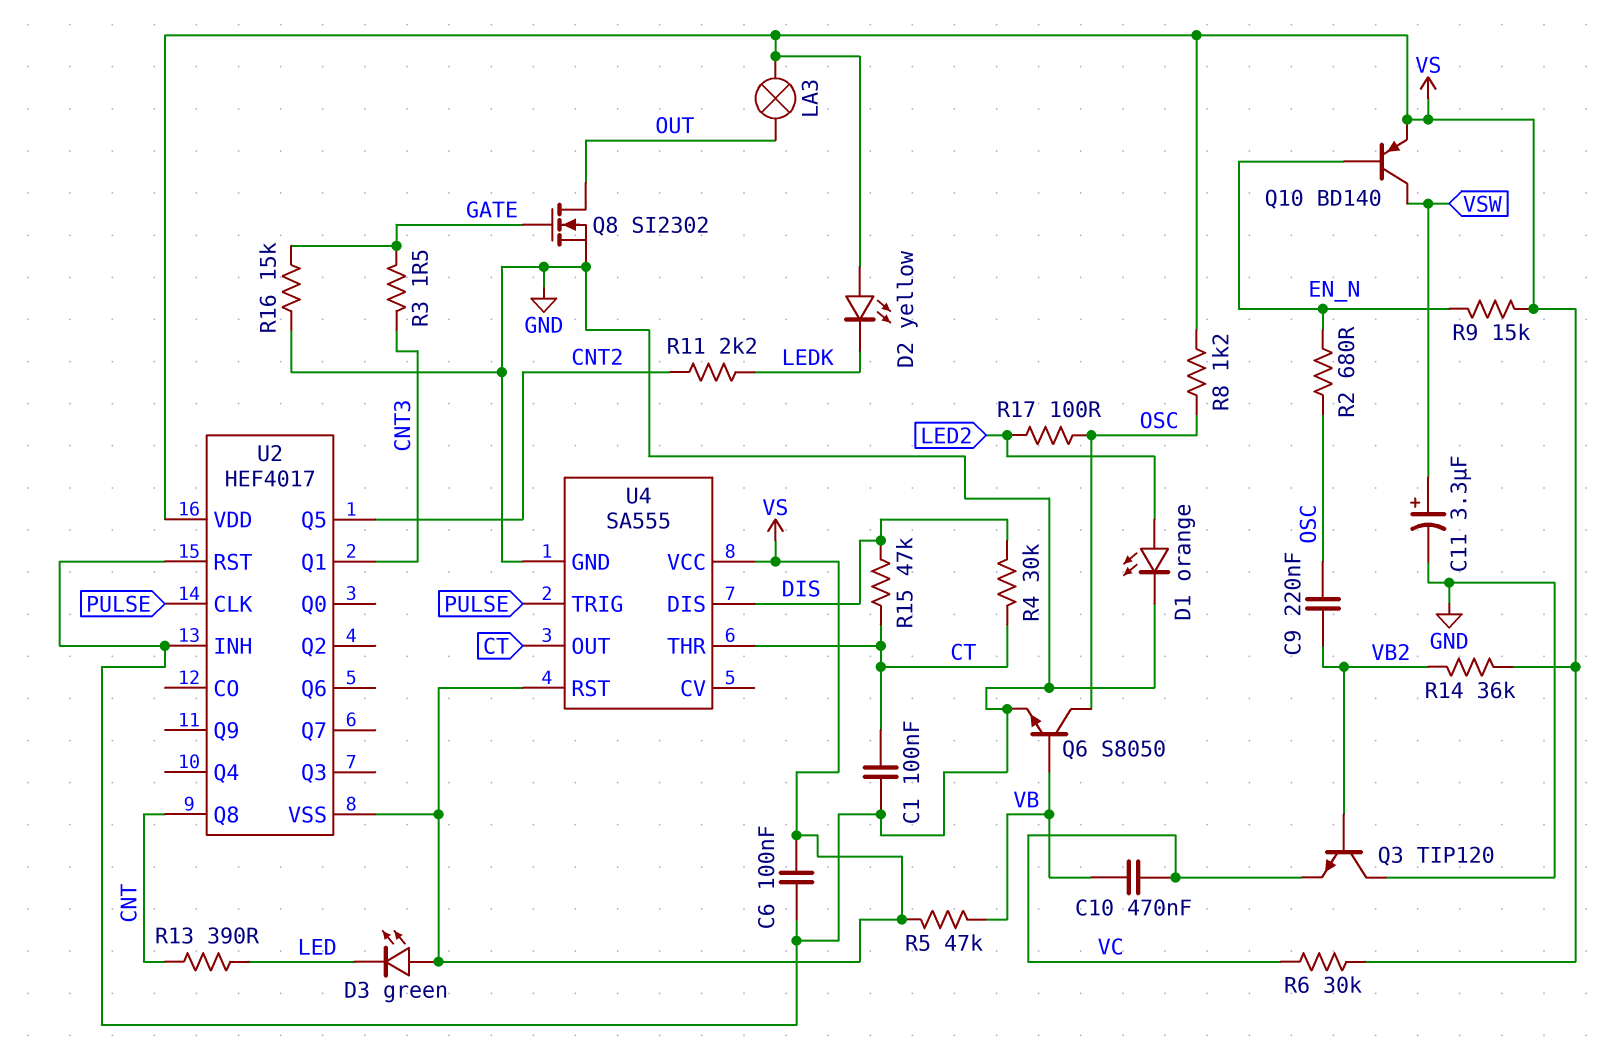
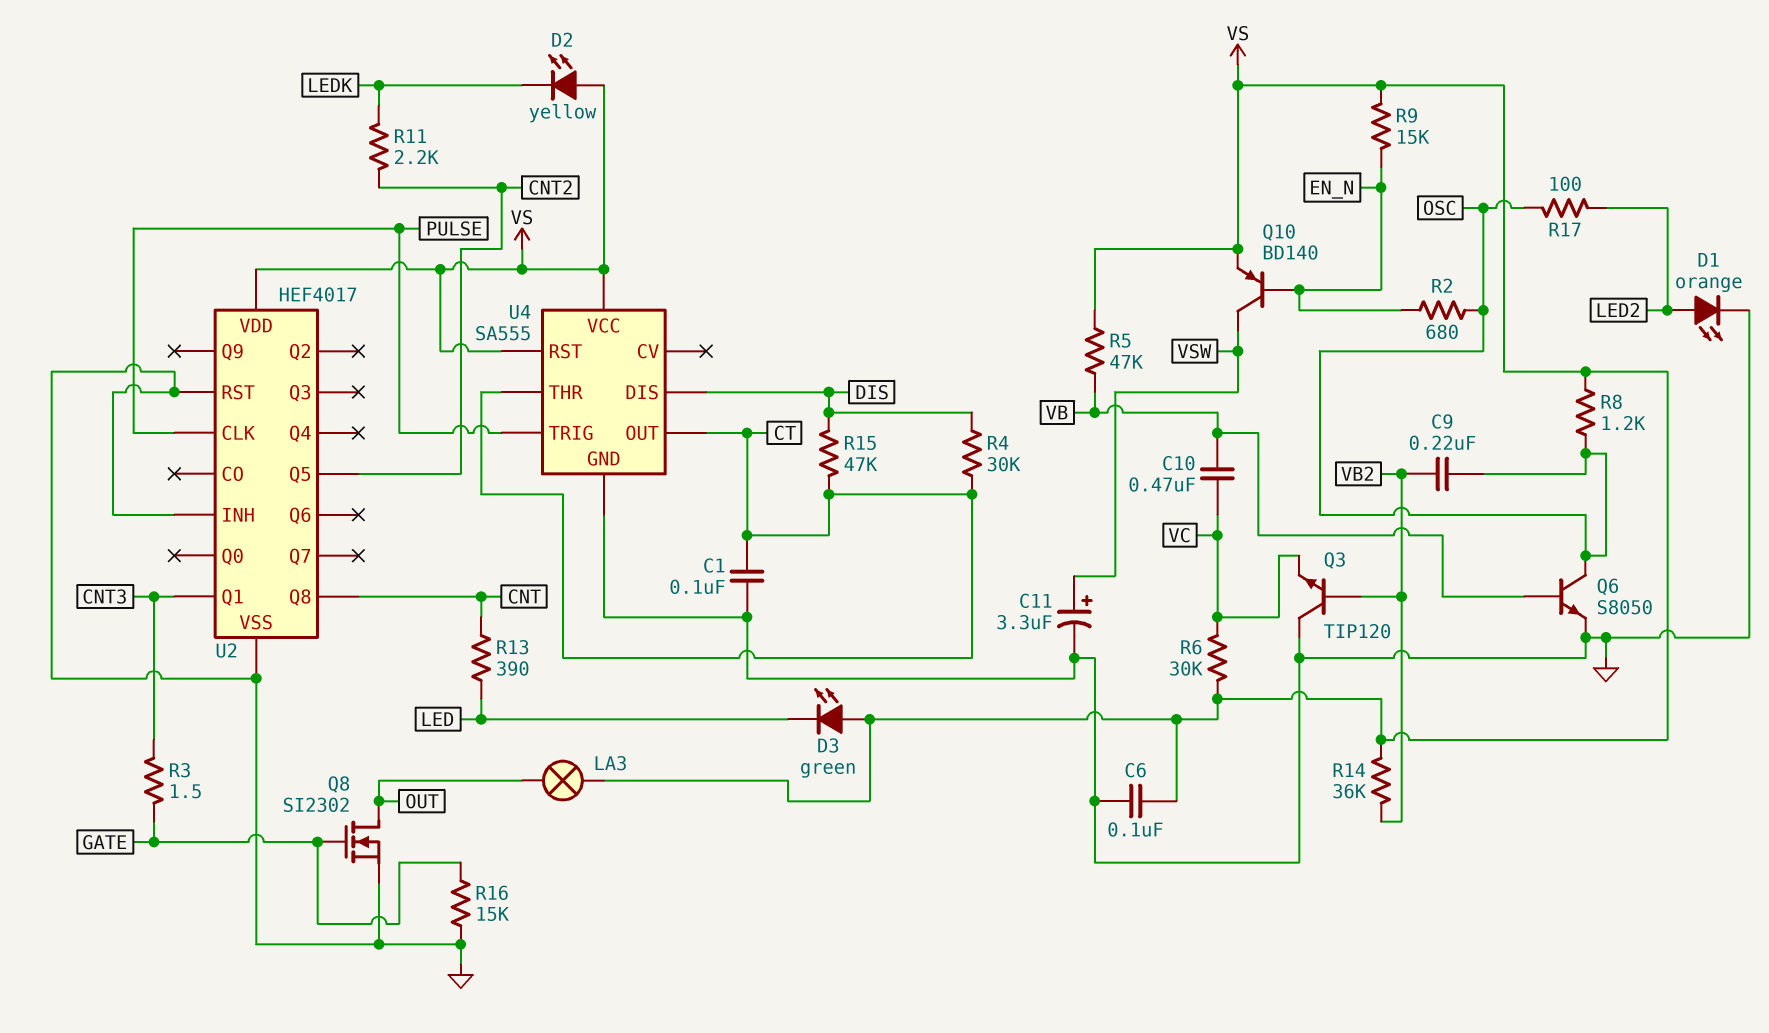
U2 pin VSS: VS -> GND

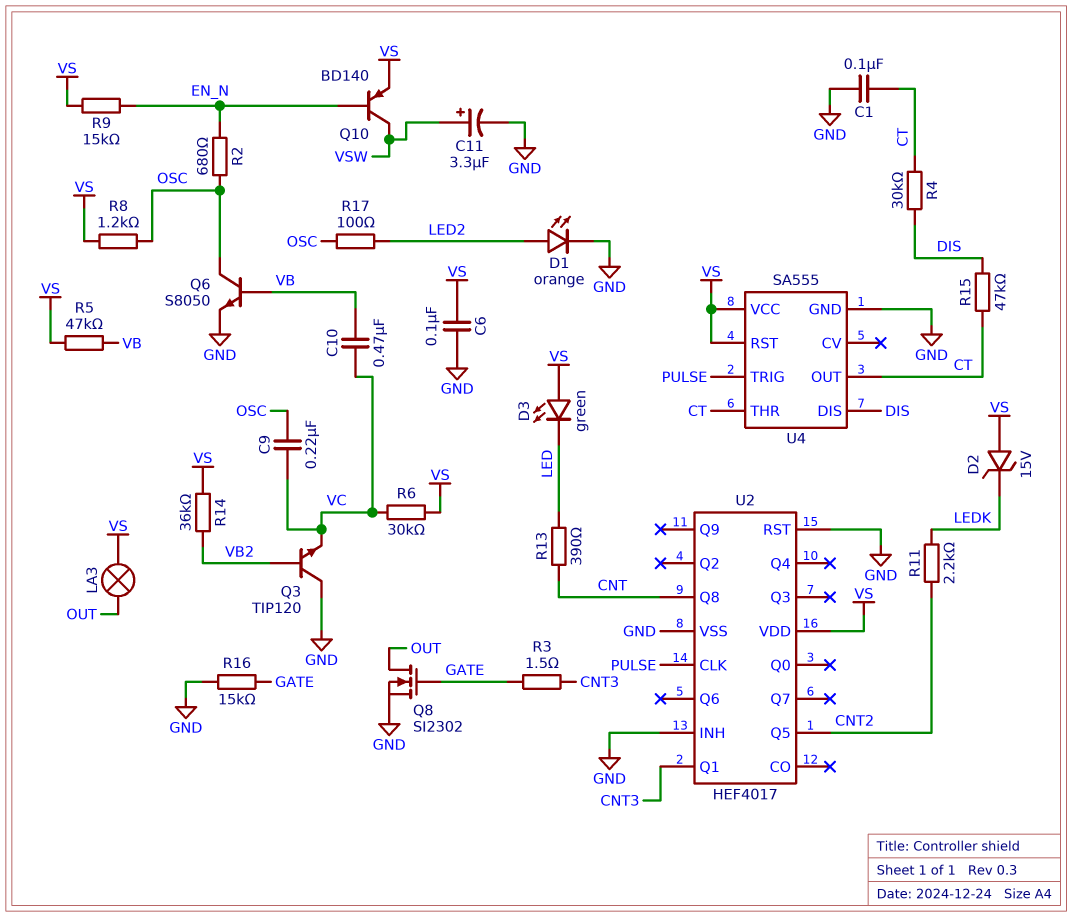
C9: 220nF (OSC, VB2) -> 220nF (OSC, VC)
D2: LED yellow (A VS, K LEDK) -> zener 15V (A VS, K LEDK)

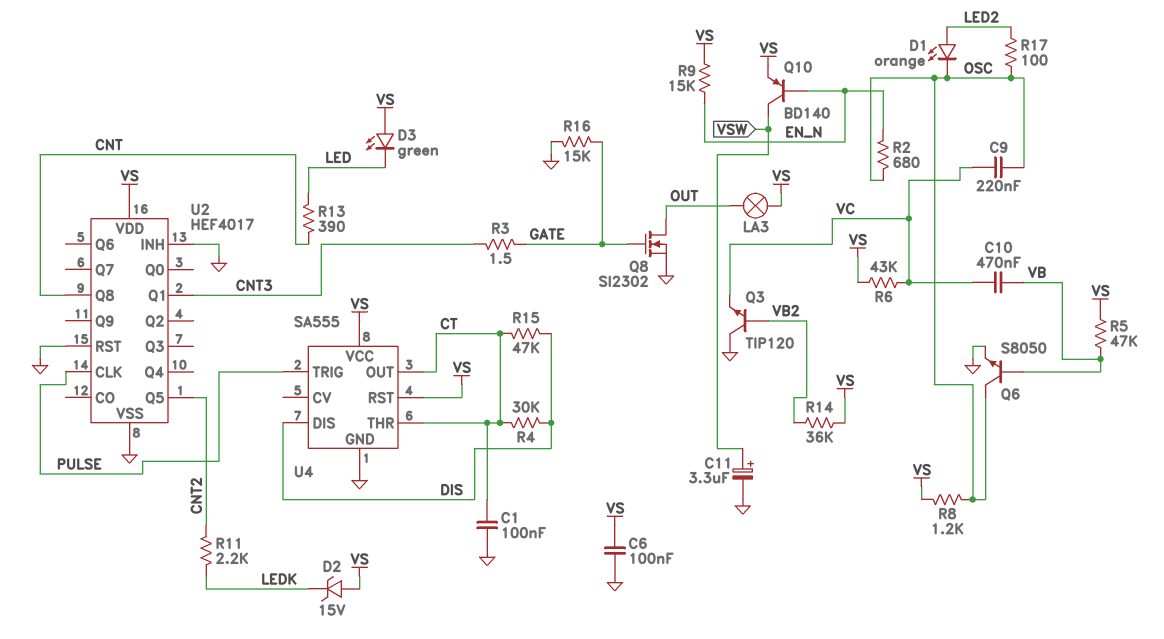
D1: LED orange (A LED2, K GND) -> LED orange (A LED2, K OSC)
R6: 30k (VC, VS) -> 43k (VC, VS)

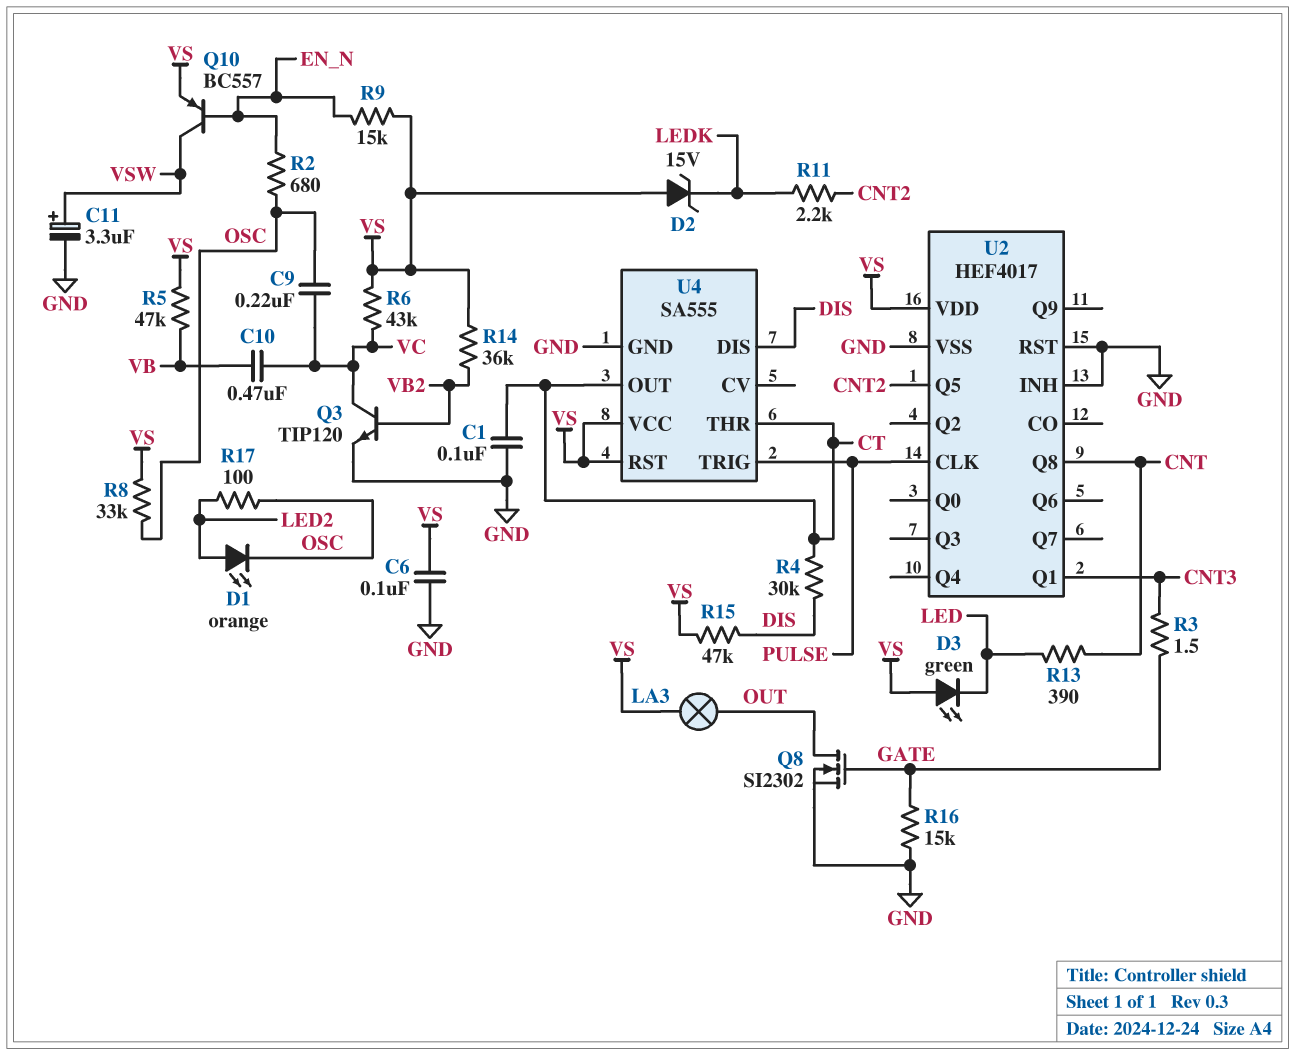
Q3: NPN TIP120 (B VB2, C GND, E VC) -> NPN TIP120 (B VB2, C VC, E GND)
Q6: NPN S8050 (B VB, C OSC, E GND) -> none
Q10: PNP BD140 (B EN_N, C VSW, E VS) -> PNP BC557 (B EN_N, C VSW, E VS)
R8: 1.2k (OSC, VS) -> 33k (OSC, VS)
R15: 47k (CT, DIS) -> 47k (DIS, VS)

